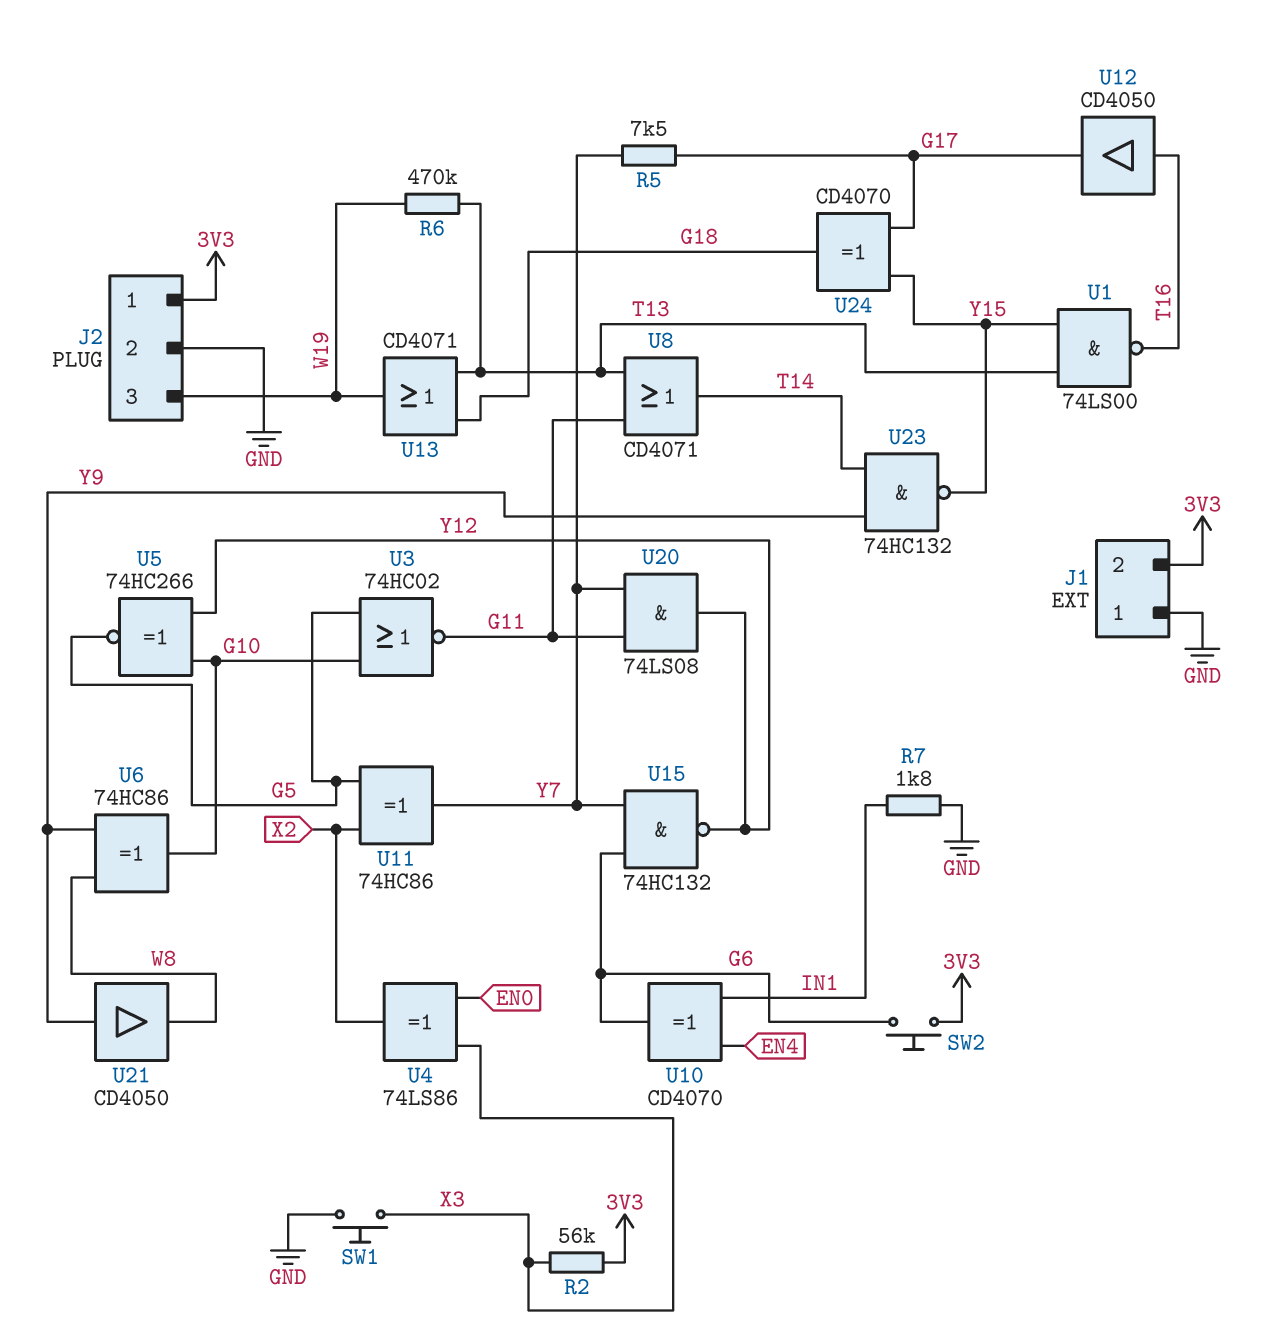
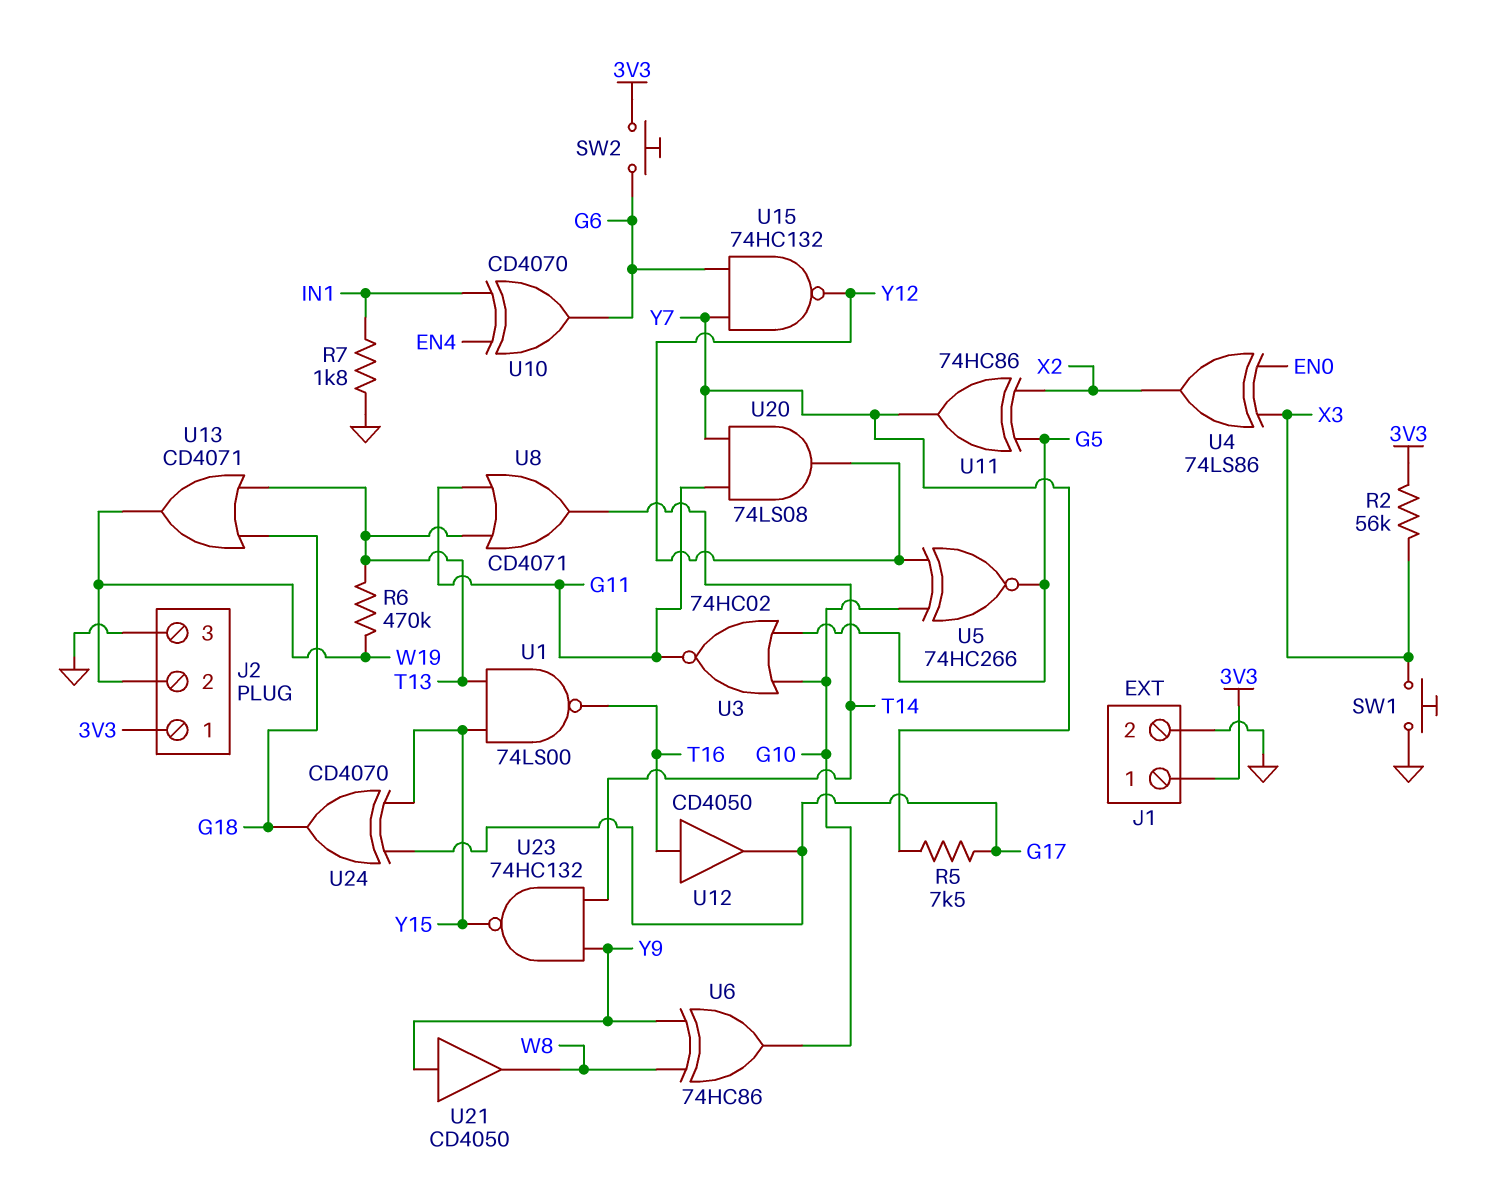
J1 pin 1: GND -> 3V3
J1 pin 2: 3V3 -> GND
J2 pin 2: GND -> W19
J2 pin 3: W19 -> GND

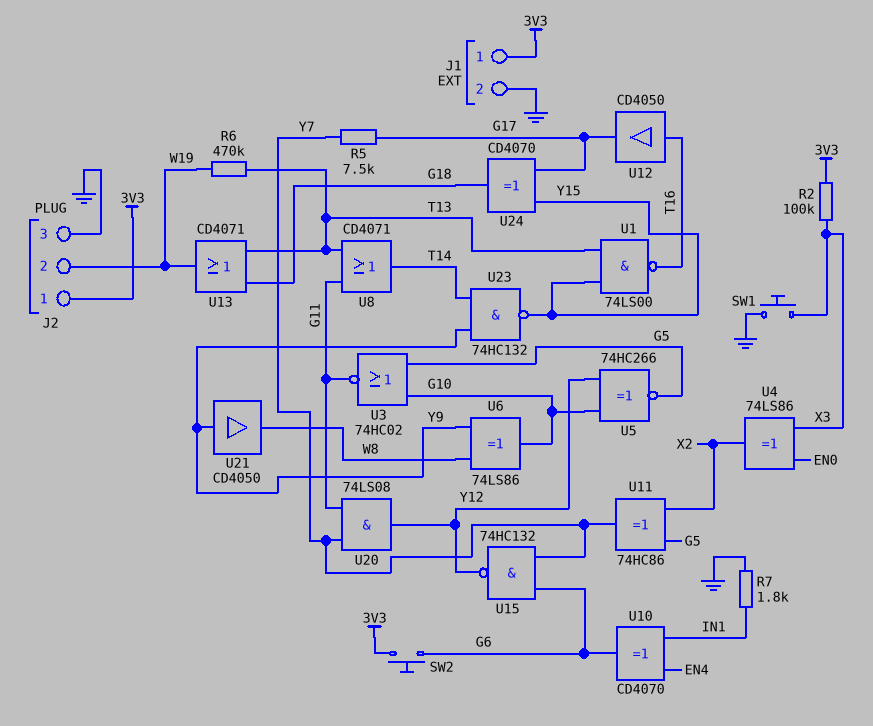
R2: 56k (3V3, X3) -> 100k (3V3, X3)
U6: XOR 74HC86 (in W8, in Y9, out G10) -> XOR 74LS86 (in W8, in Y9, out G10)

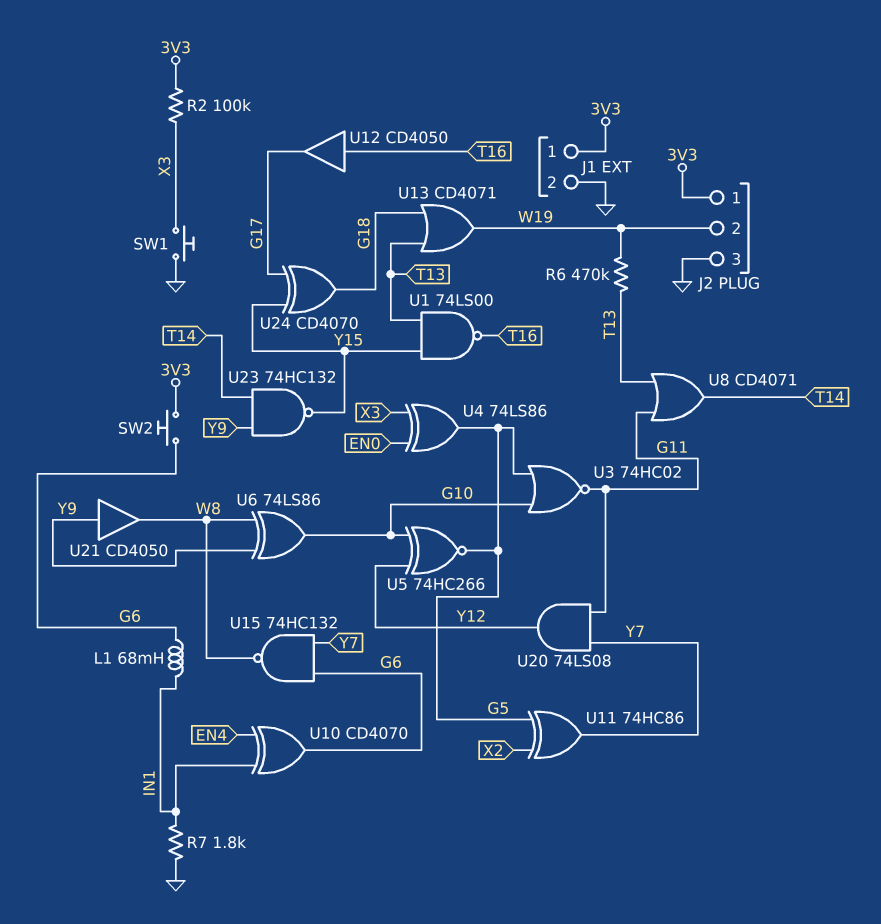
L1: none -> 68mH (G6, IN1)
R5: 7.5k (G17, Y7) -> none
U4: XOR 74LS86 (in EN0, in X3, out X2) -> XOR 74LS86 (in EN0, in X3, out G5)
U15: NAND 74HC132 (in G6, in Y7, out Y12) -> NAND 74HC132 (in G6, in Y7, out W8)

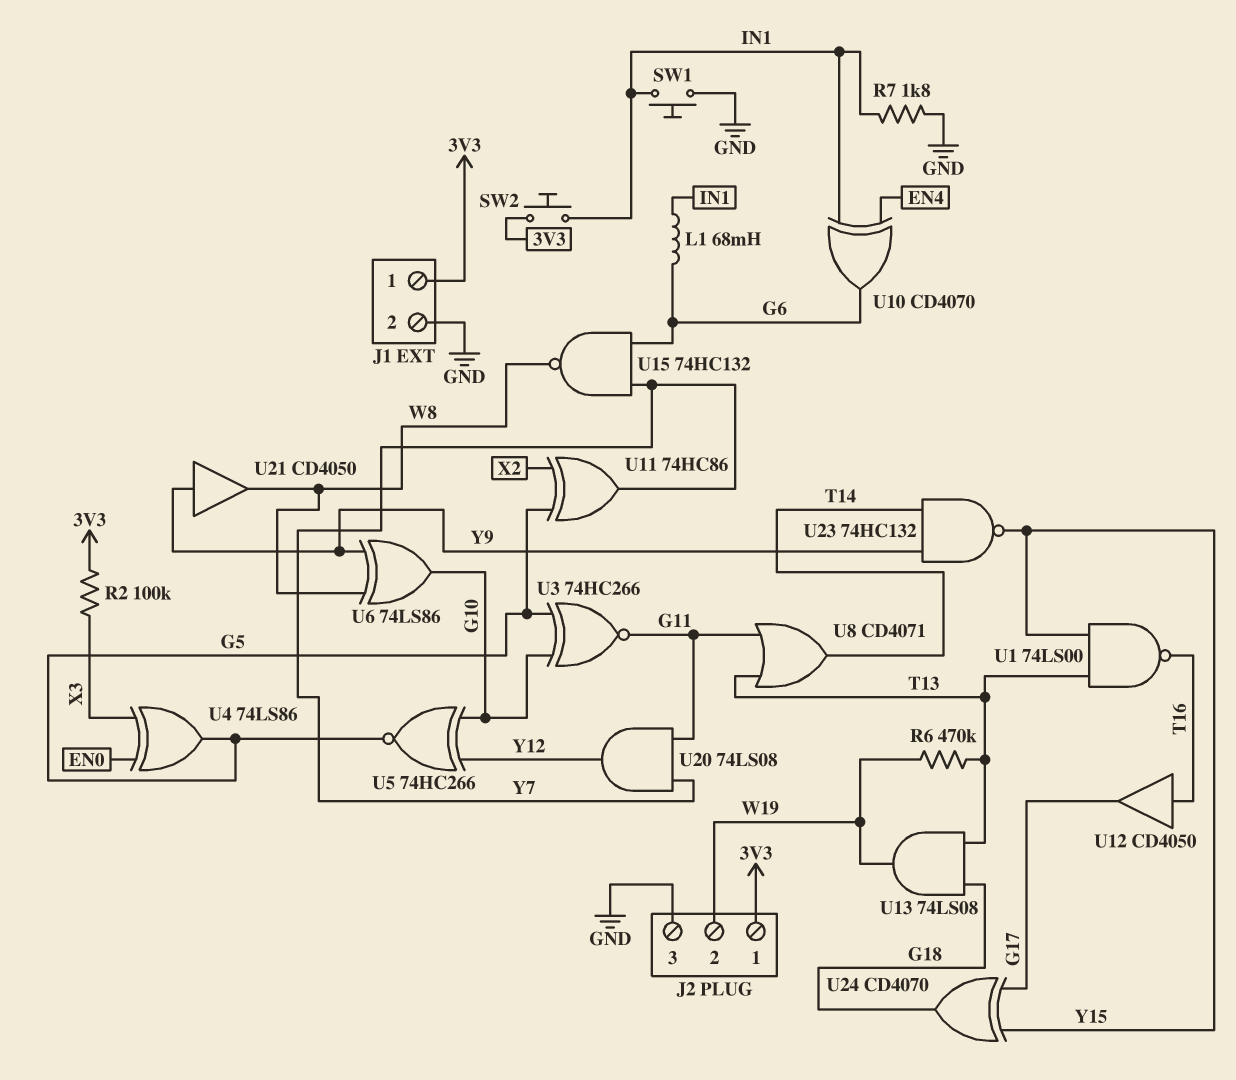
SW1: button (GND, X3) -> button (GND, IN1)
SW2: button (3V3, G6) -> button (3V3, IN1)
U3: NOR 74HC02 (in G5, in G10, out G11) -> XNOR 74HC266 (in G5, in G10, out G11)
U13: OR CD4071 (in G18, in T13, out W19) -> AND 74LS08 (in G18, in T13, out W19)

